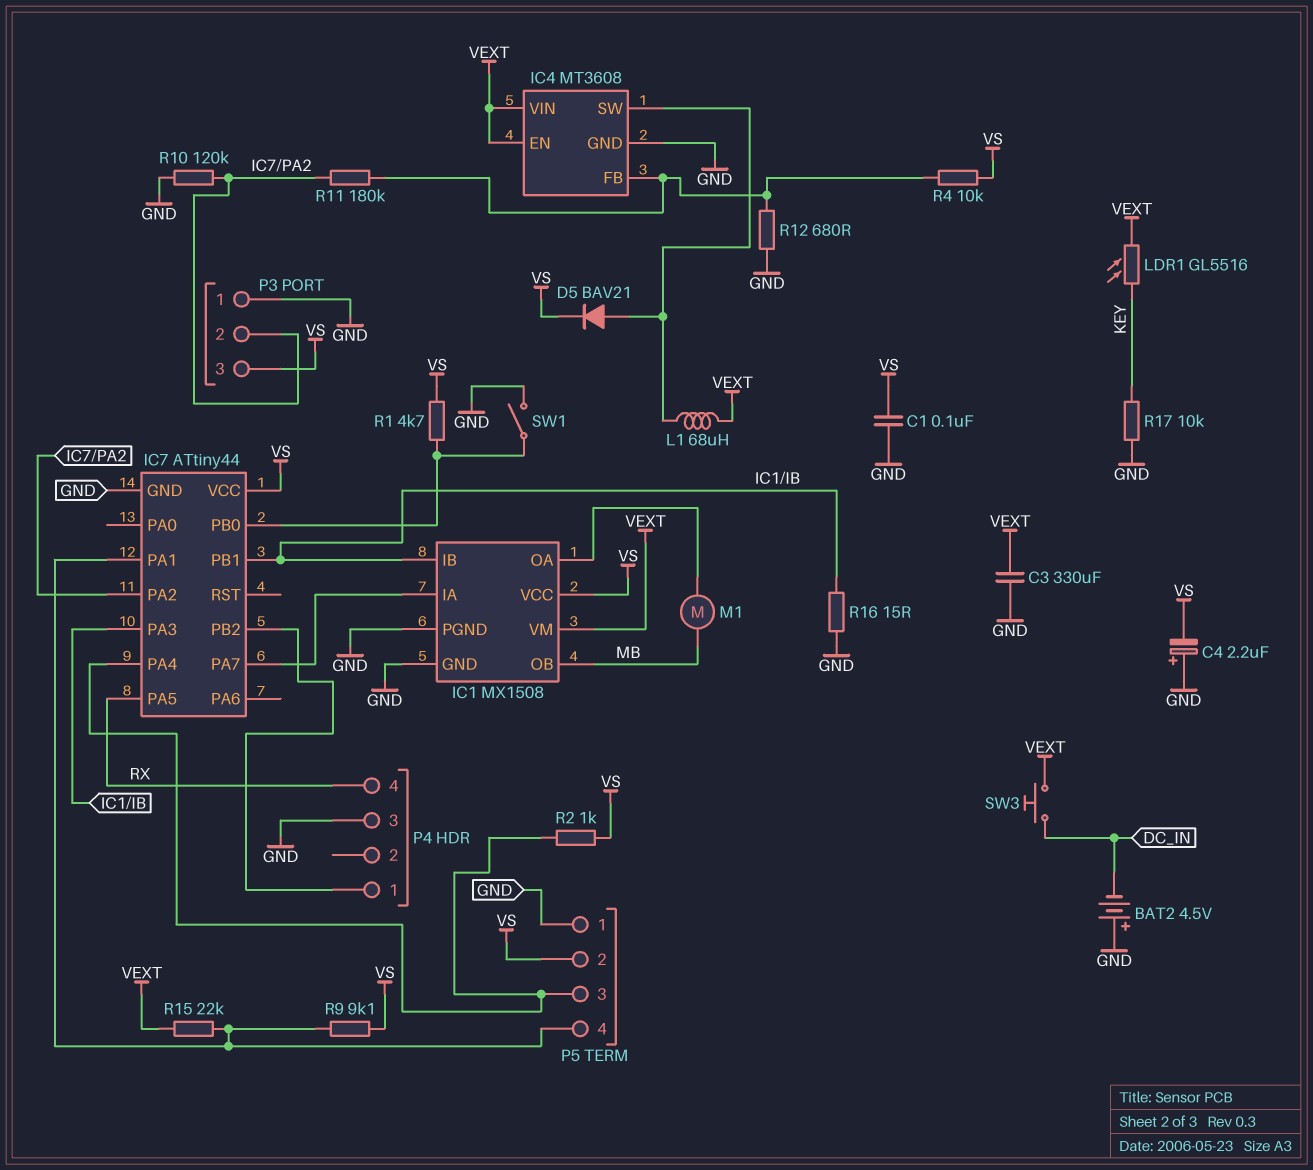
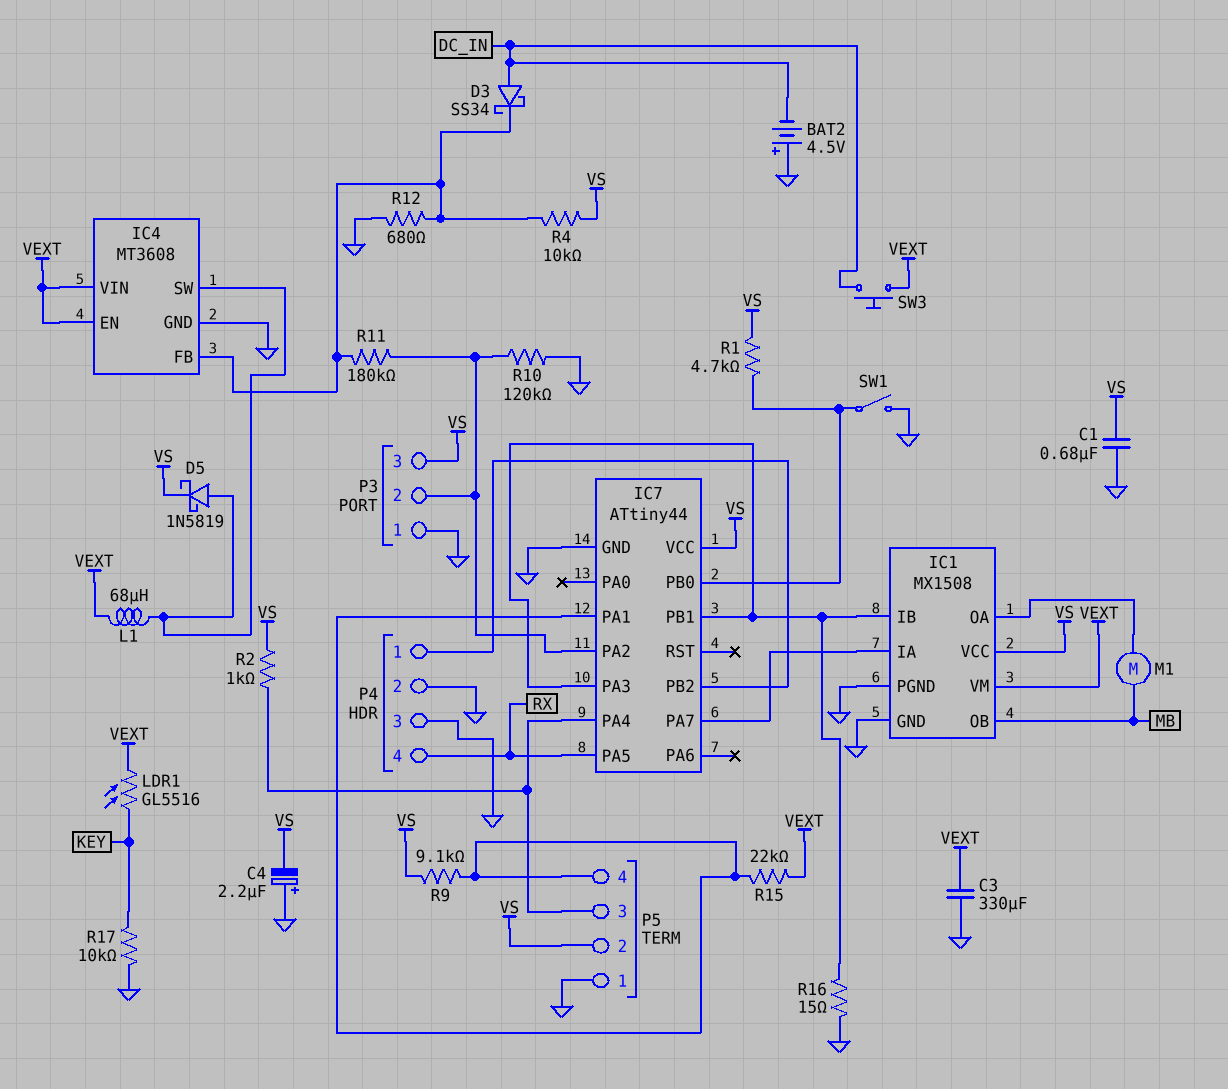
C1: 100nF (GND, VS) -> 680nF (GND, VS)
D3: none -> schottky SS34 (A DC_IN, K IC4/FB)
D5: diode BAV21 (A IC4/SW, K VS) -> schottky 1N5819 (A IC4/SW, K VS)
P4 pin 2: none -> GND

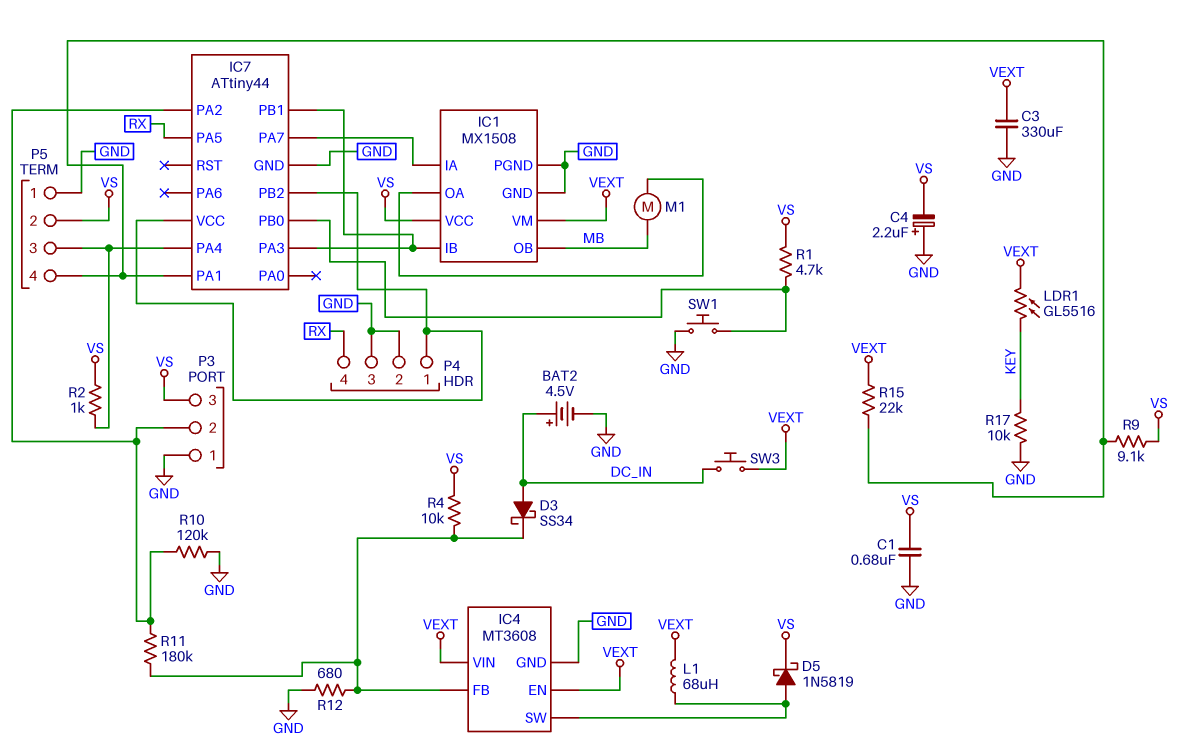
BAT2: 4.5V (plus GND, minus DC_IN) -> 4.5V (plus DC_IN, minus GND)
IC7 pin VCC: VS -> IC7/PB2
R16: 15 (GND, IC1/IB) -> none
SW1: switch (GND, IC7/PB0) -> button (GND, IC7/PB0)

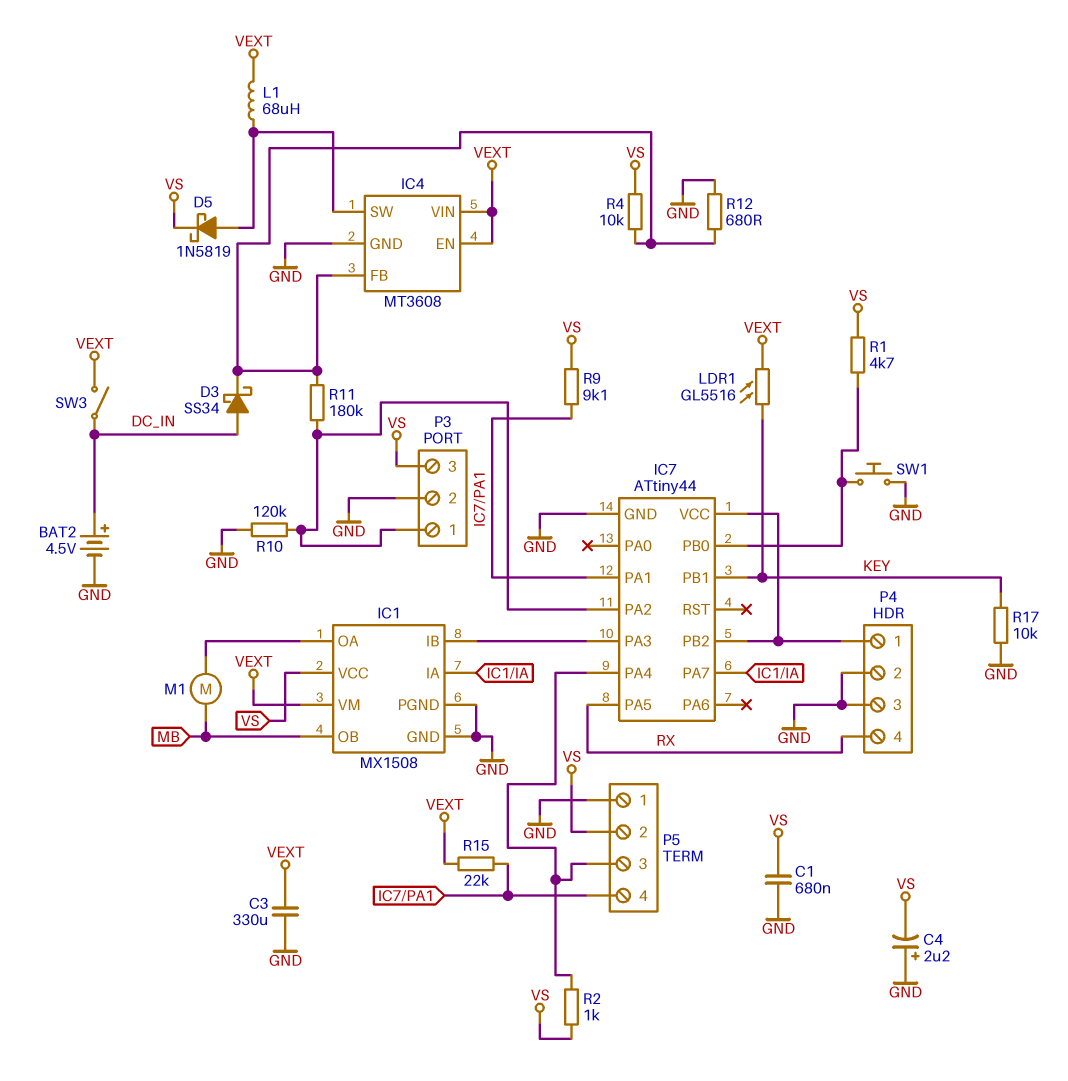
IC7 pin PB1: IC1/IB -> KEY
P3 pin 1: GND -> IC7/PA2
P3 pin 2: IC7/PA2 -> GND
SW3: button (DC_IN, VEXT) -> switch (DC_IN, VEXT)

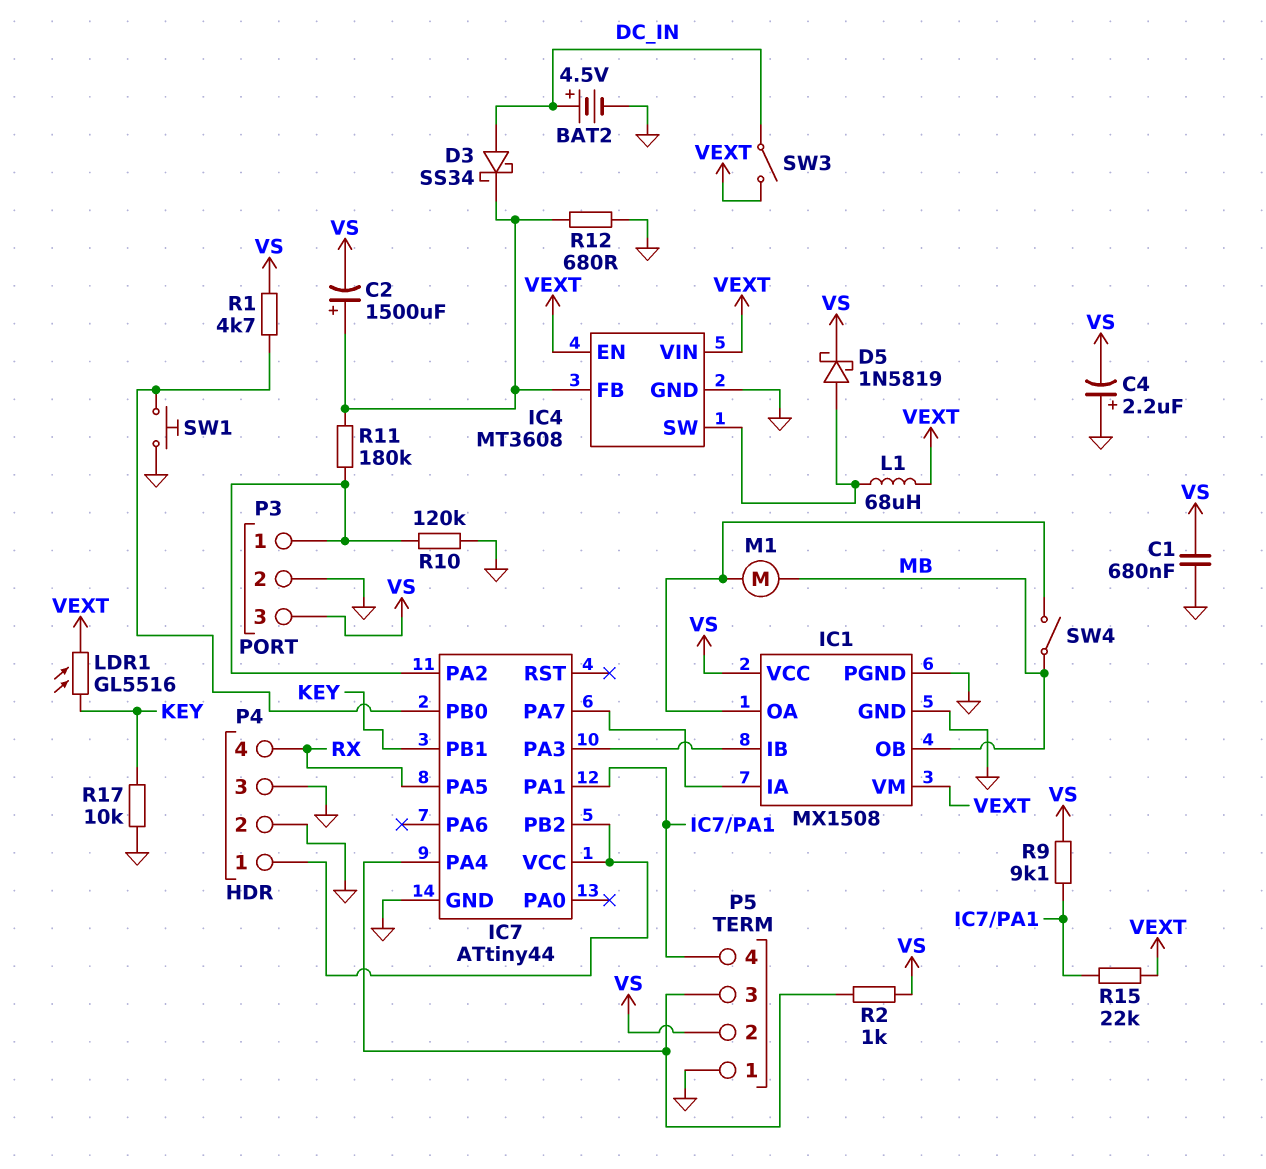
C2: none -> 1500uF (plus IC4/FB, minus VS)
C3: 330uF (GND, VEXT) -> none
R4: 10k (IC4/FB, VS) -> none
SW4: none -> switch (IC1/OA, MB)

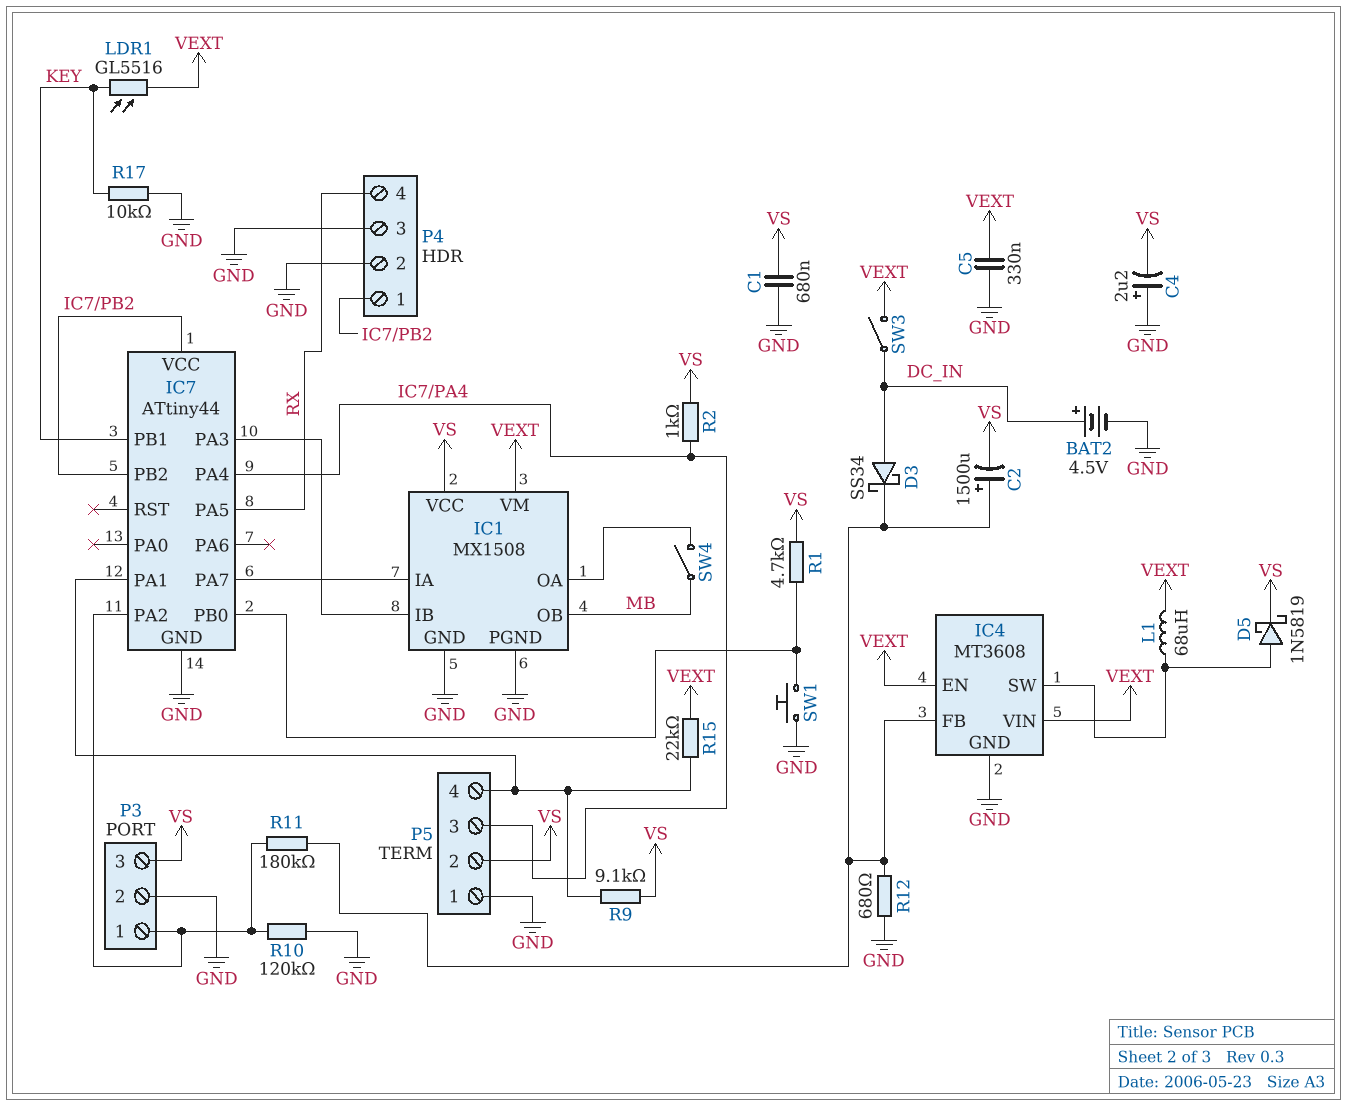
C5: none -> 330nF (GND, VEXT)
M1: motor (IC1/OA, MB) -> none

